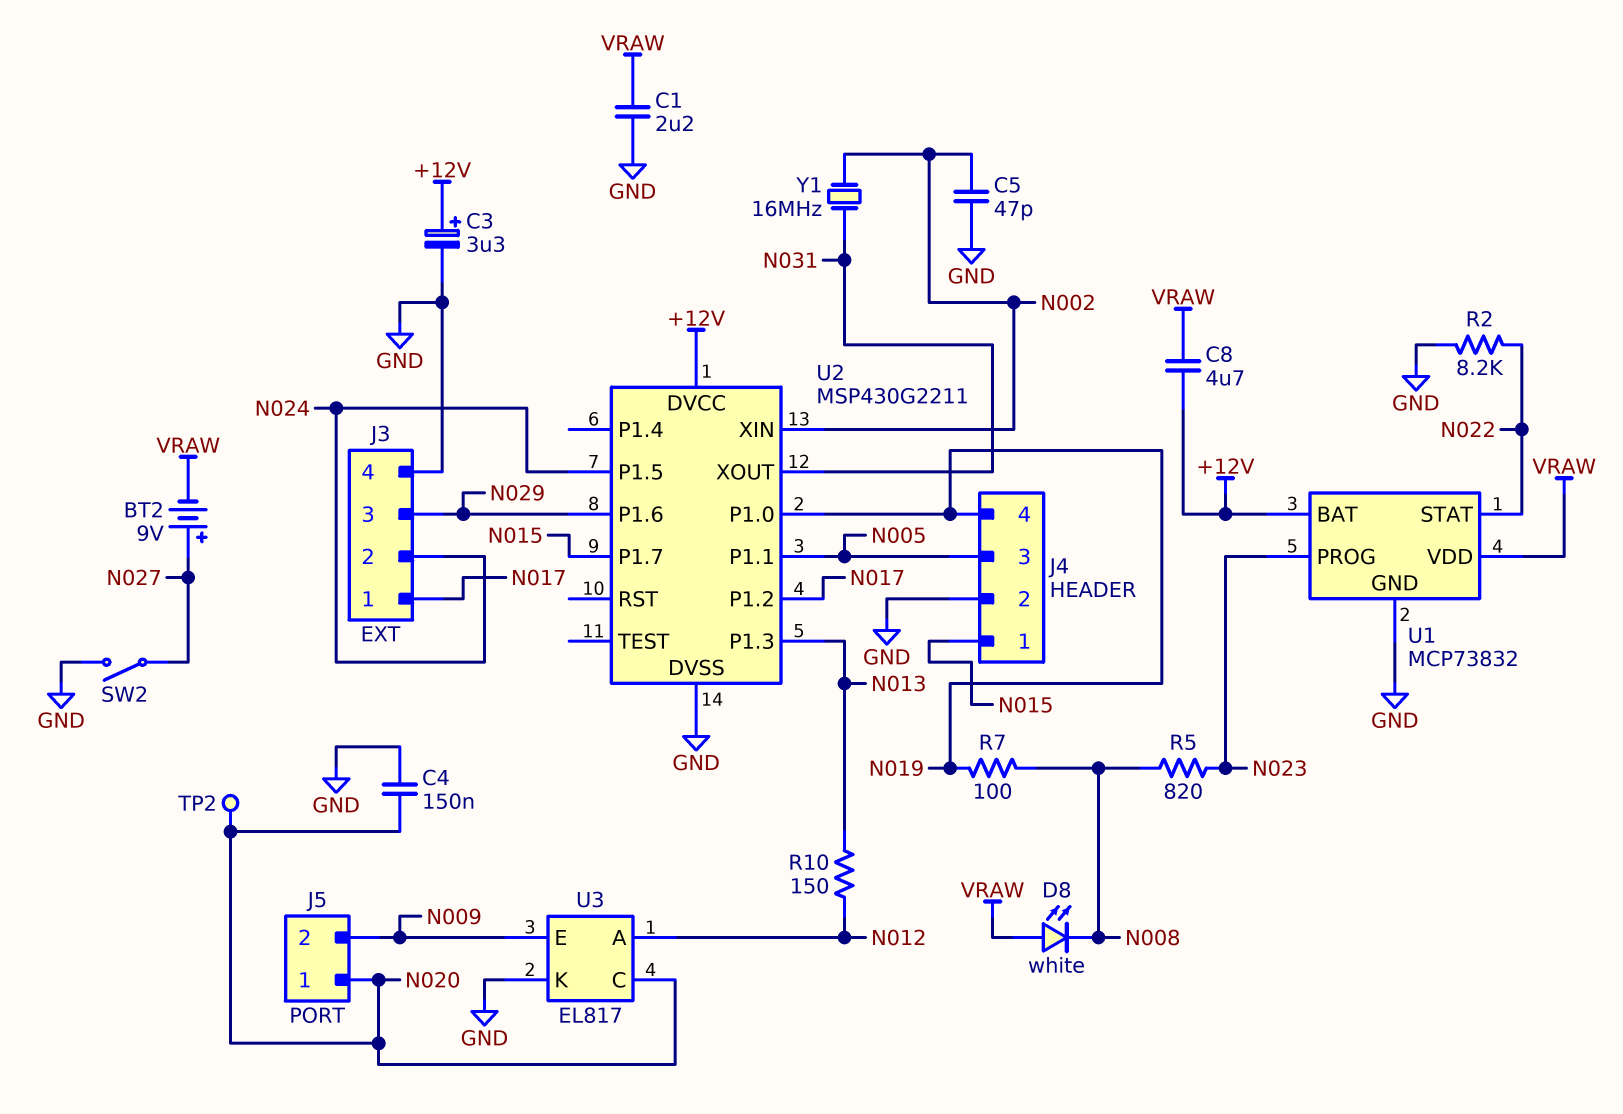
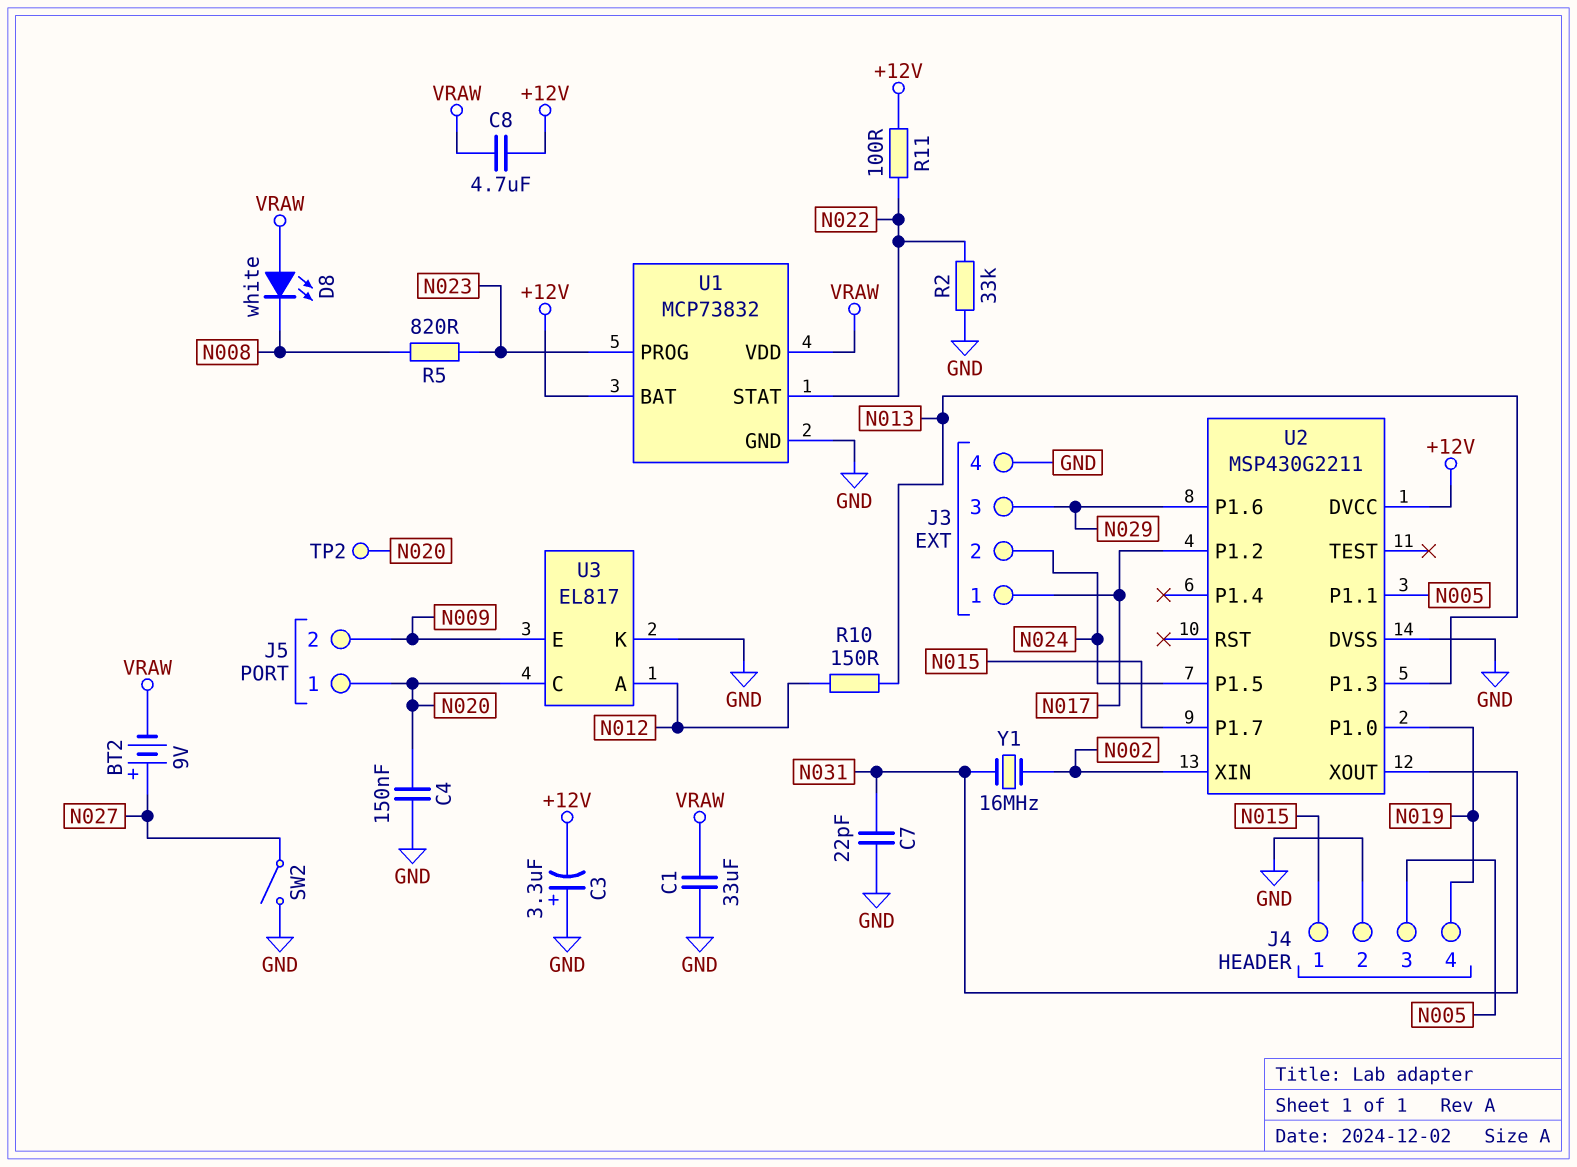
C1: 2.2uF (GND, VRAW) -> 33uF (GND, VRAW)
C3: 3.3uF (plus +12V, minus GND) -> 3.3uF (plus GND, minus +12V)
C5: 47pF (GND, N002) -> none
C7: none -> 22pF (GND, N031)
R2: 8.2k (GND, N022) -> 33k (GND, N022)
R7: 100 (N008, N019) -> none
R11: none -> 100 (+12V, N022)

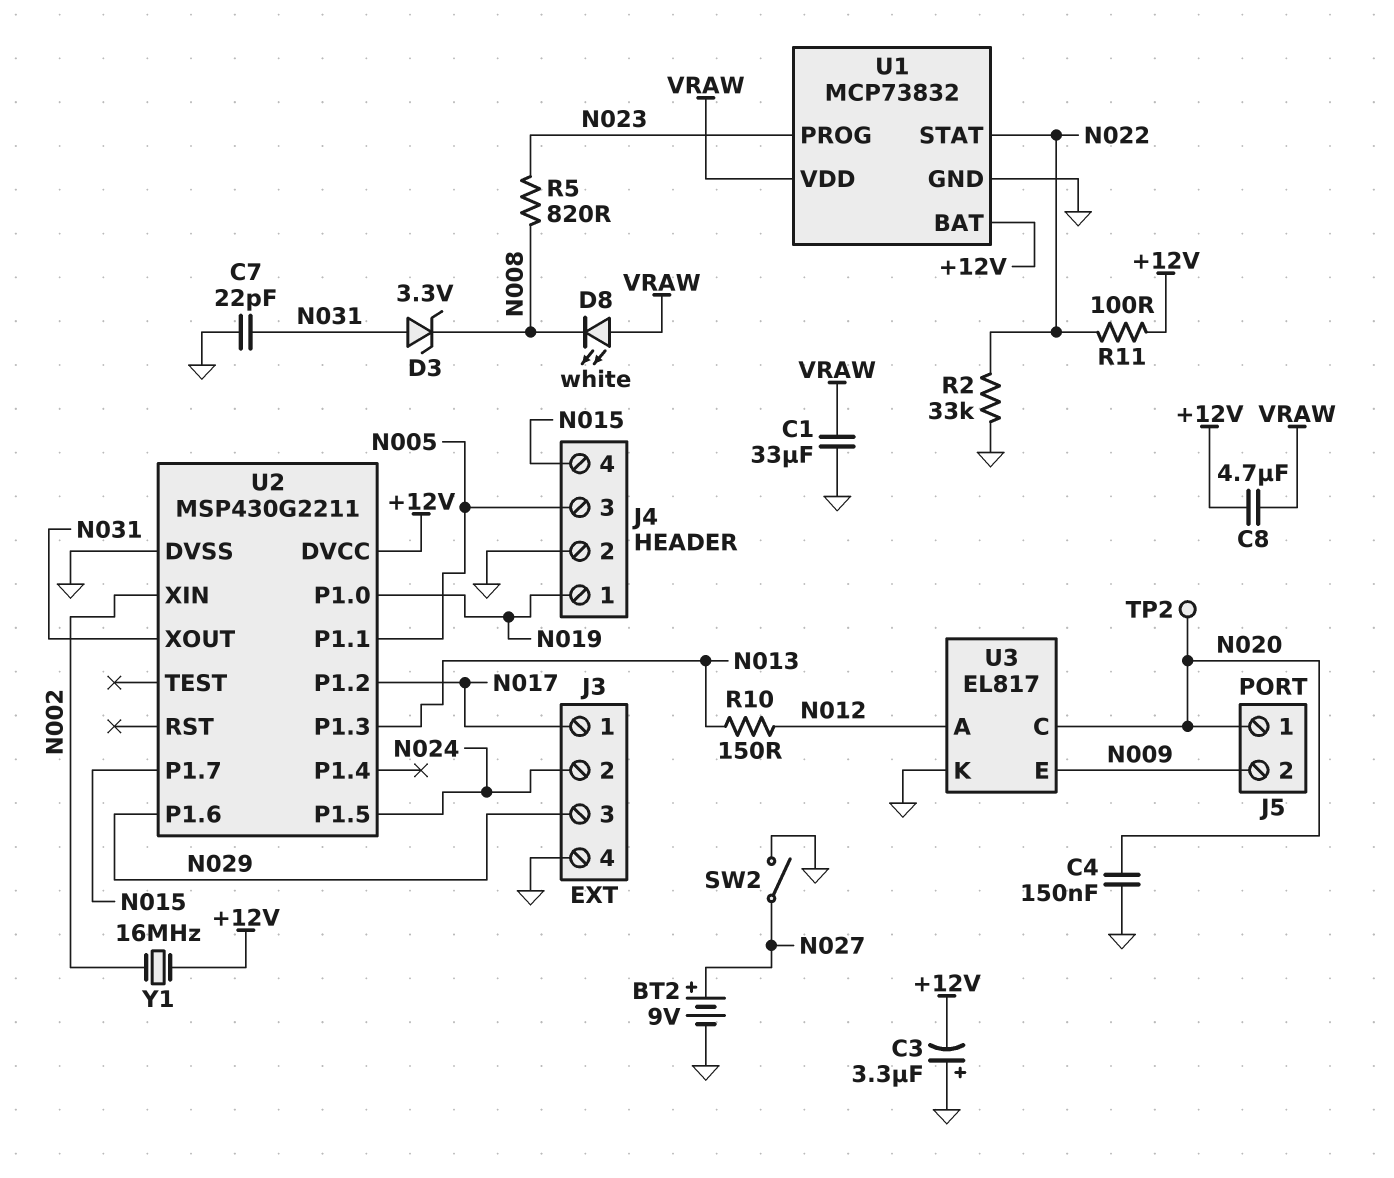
BT2: 9V (plus N027, minus VRAW) -> 9V (plus N027, minus GND)
D3: none -> zener 3.3V (A N031, K N008)
J4 pin 1: N015 -> N019
J4 pin 4: N019 -> N015
Y1: 16MHz (N002, N031) -> 16MHz (+12V, N002)

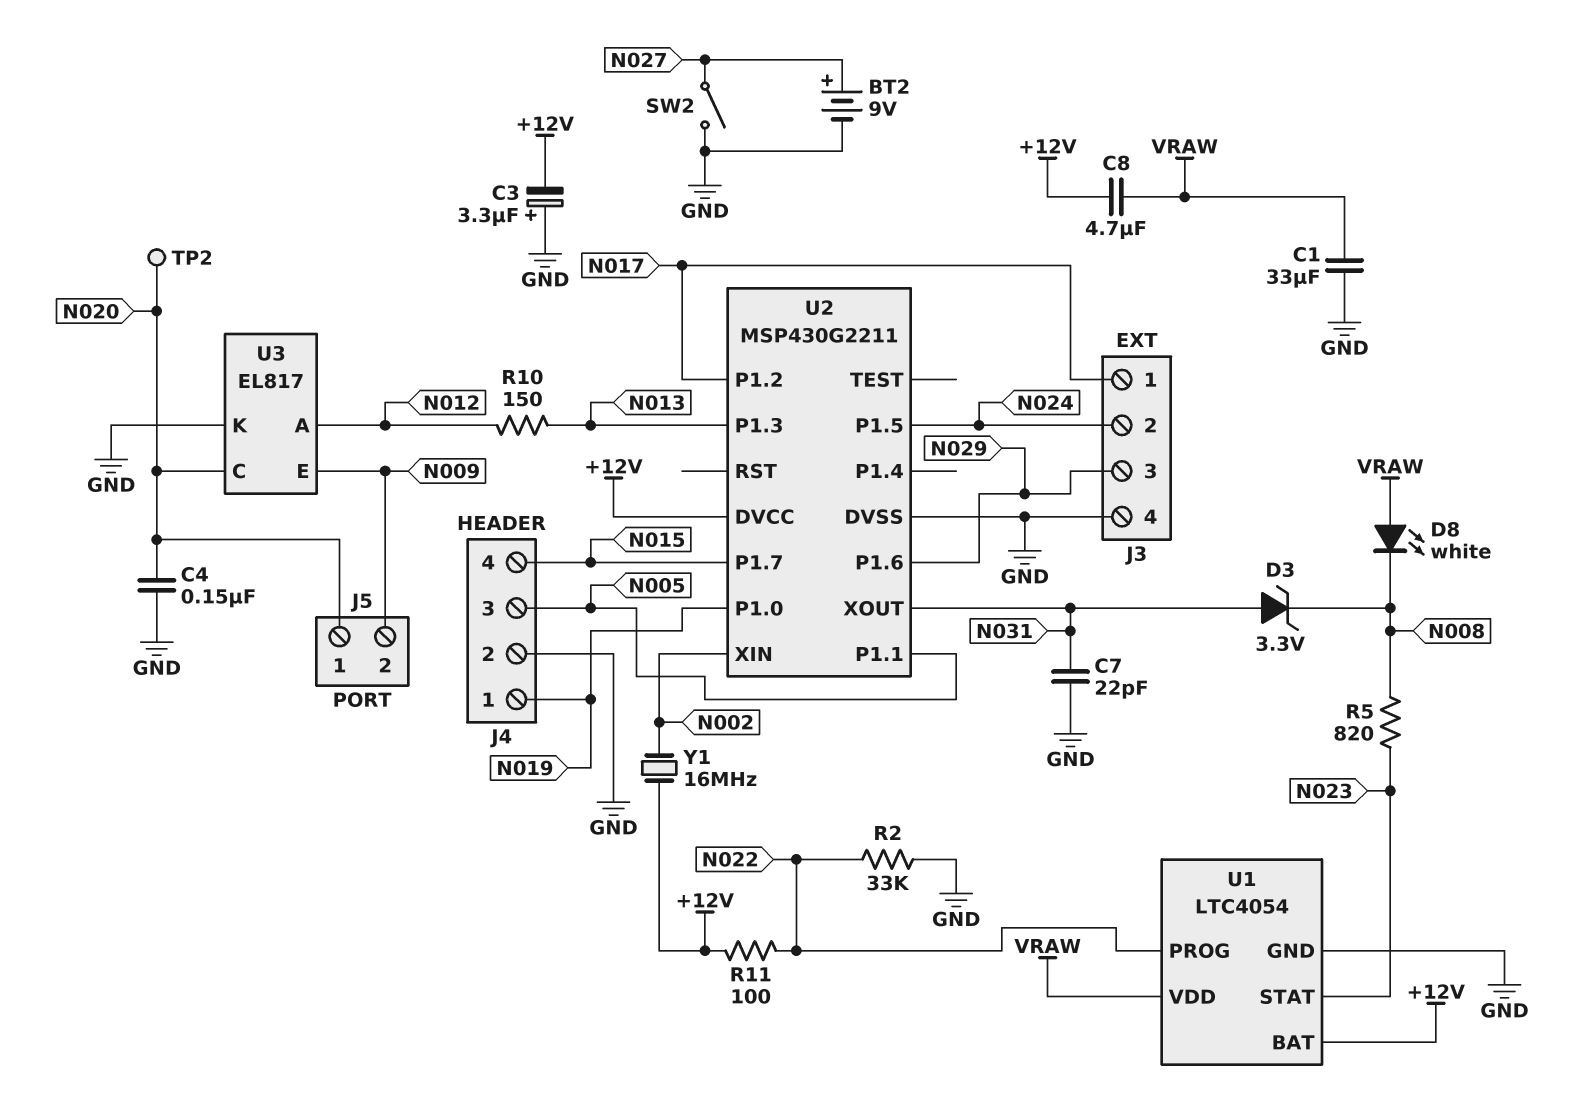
U1: MCP73832 -> LTC4054
U1 pin PROG: N023 -> N022
U1 pin STAT: N022 -> N023

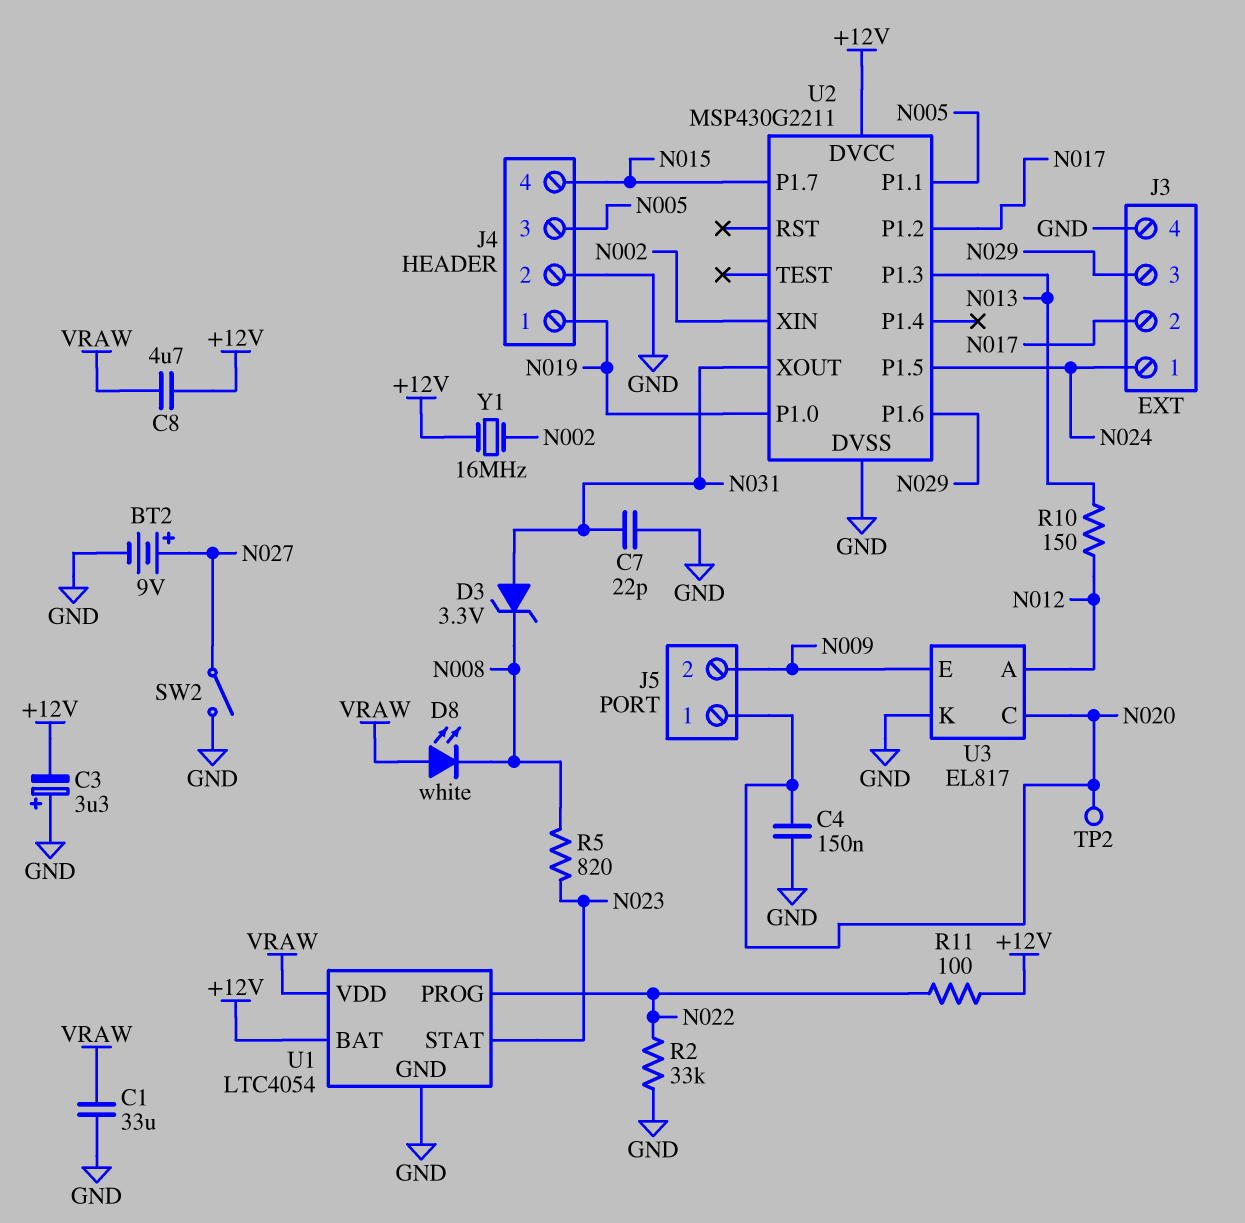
J3 pin 1: N017 -> N024
J3 pin 2: N024 -> N017

